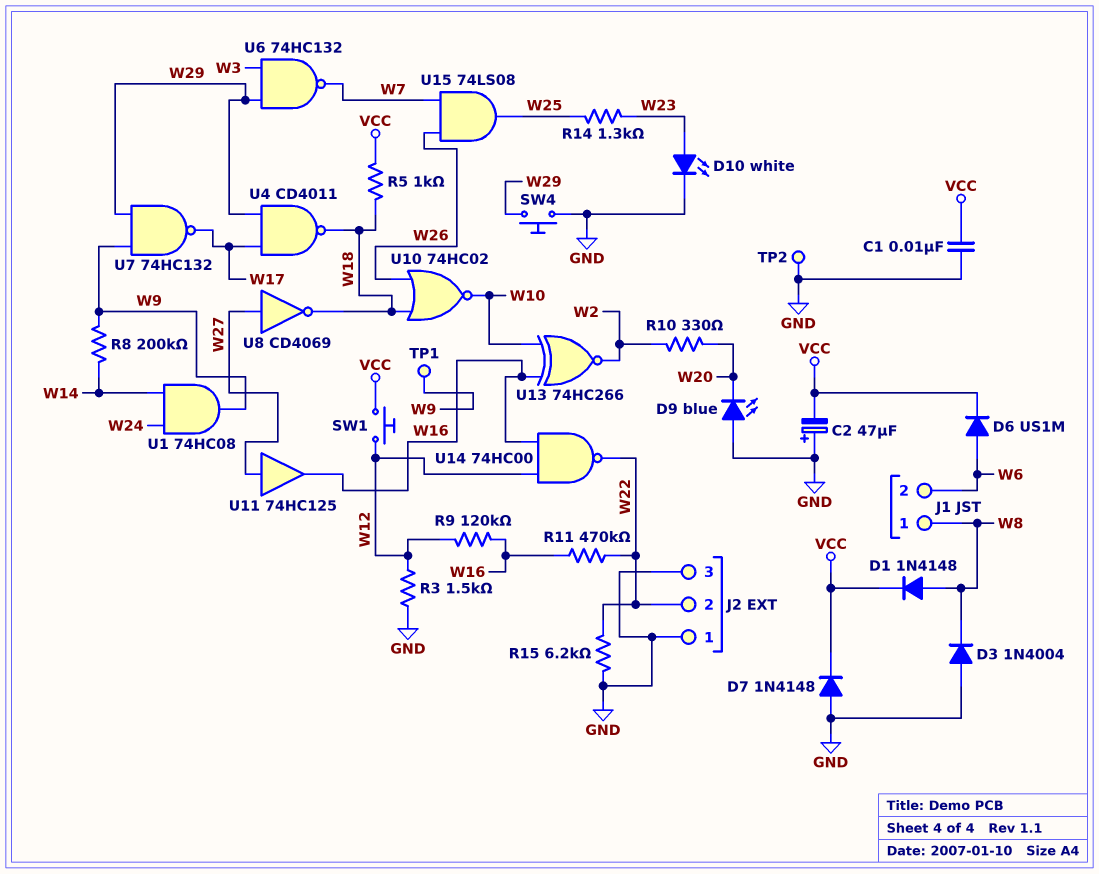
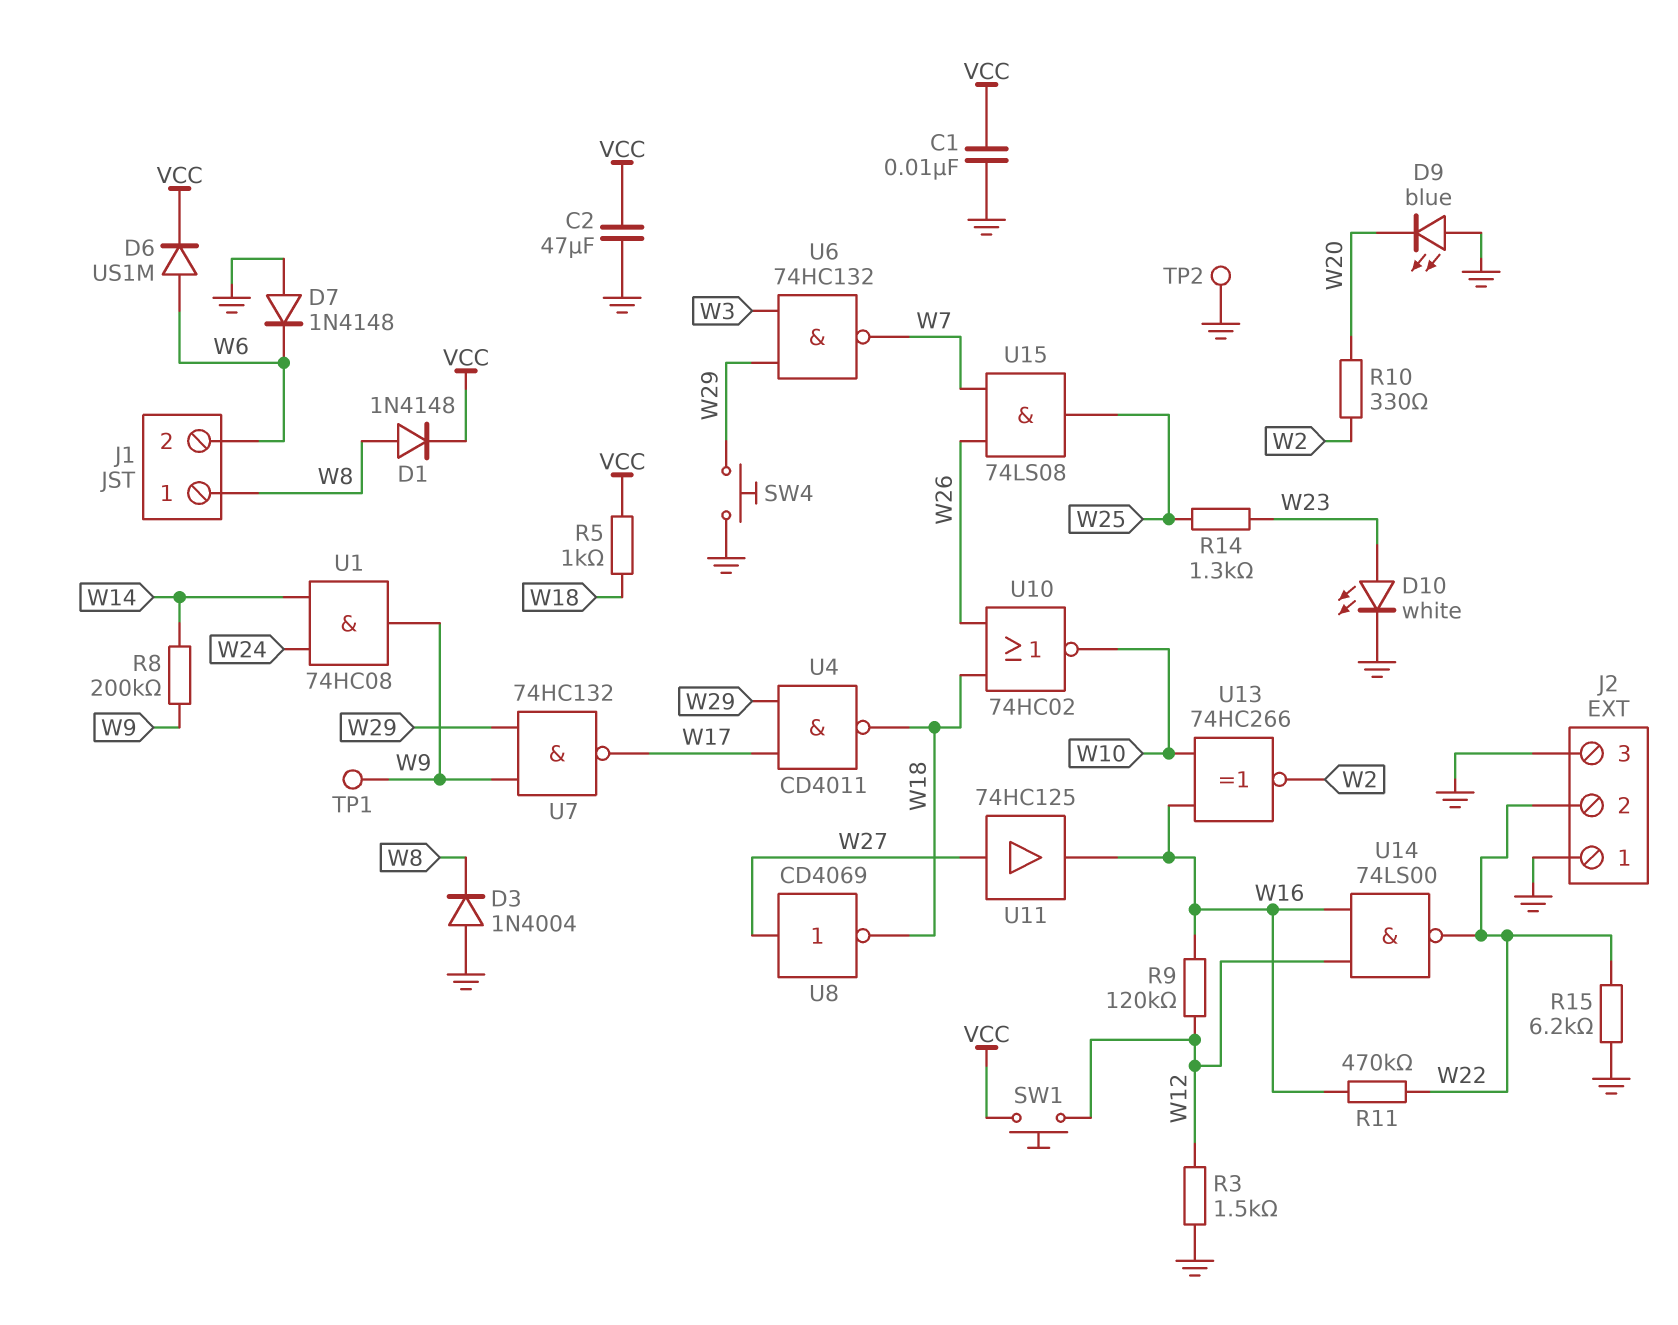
C2: 47uF (plus GND, minus VCC) -> 47uF (GND, VCC)
D7: diode 1N4148 (A GND, K VCC) -> diode 1N4148 (A GND, K W6)
U14: NAND 74HC00 (in W12, in W16, out W22) -> NAND 74LS00 (in W12, in W16, out W22)

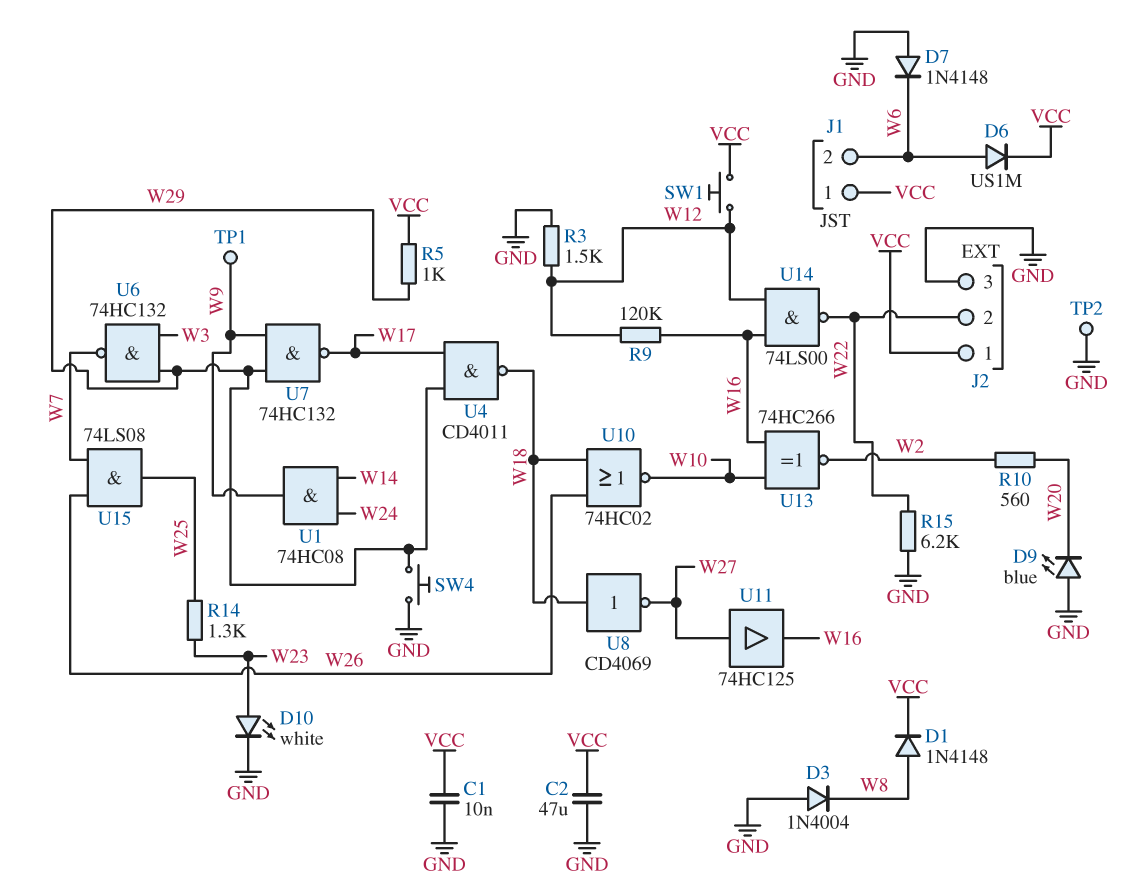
J1 pin 1: W8 -> VCC
J2 pin 1: GND -> VCC
R5: 1k (VCC, W18) -> 1k (VCC, W29)
R8: 200k (W9, W14) -> none
R10: 330 (W2, W20) -> 560 (W2, W20)
R11: 470k (W16, W22) -> none
U8: NOT CD4069 (in W27, out W18) -> NOT CD4069 (in W18, out W27)

